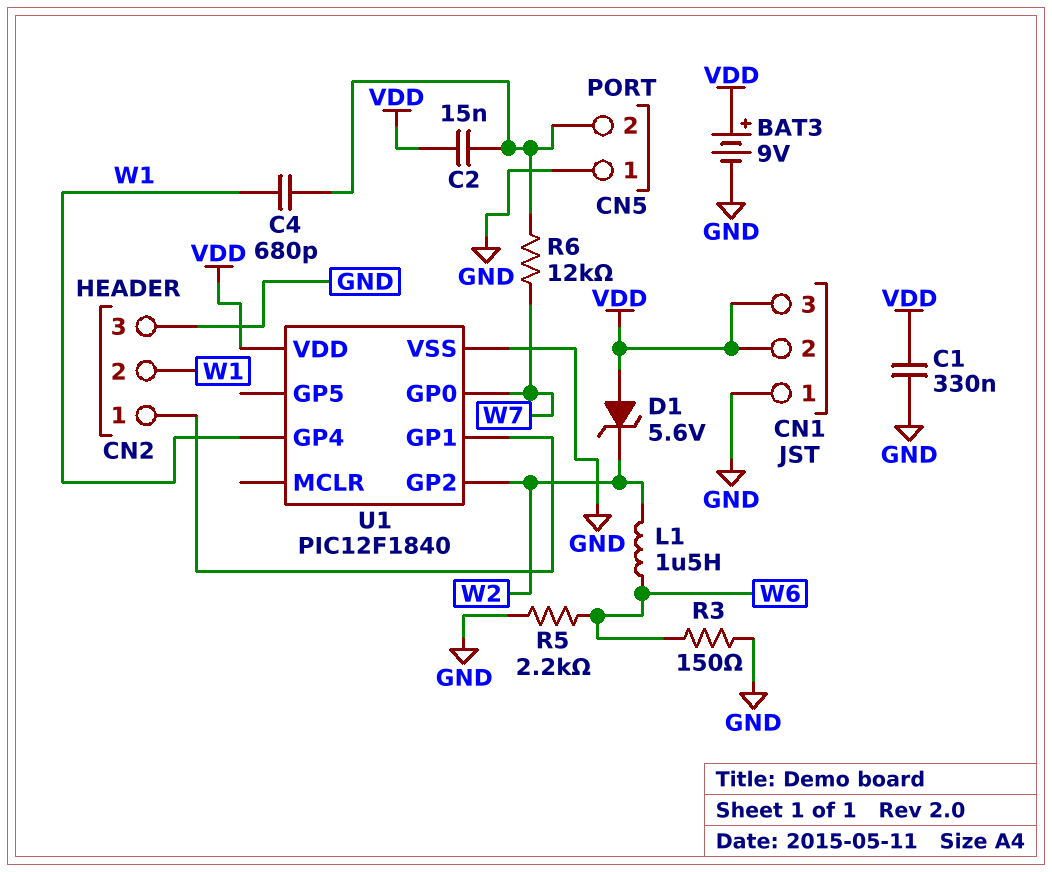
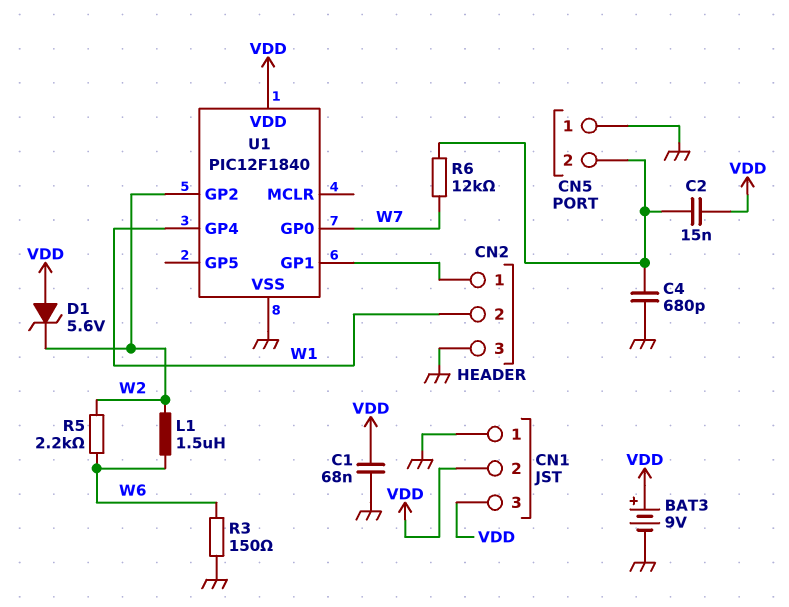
C1: 330nF (GND, VDD) -> 68nF (GND, VDD)
C4: 680pF (CN5/2, W1) -> 680pF (CN5/2, GND)
R5: 2.2k (GND, W6) -> 2.2k (W2, W6)

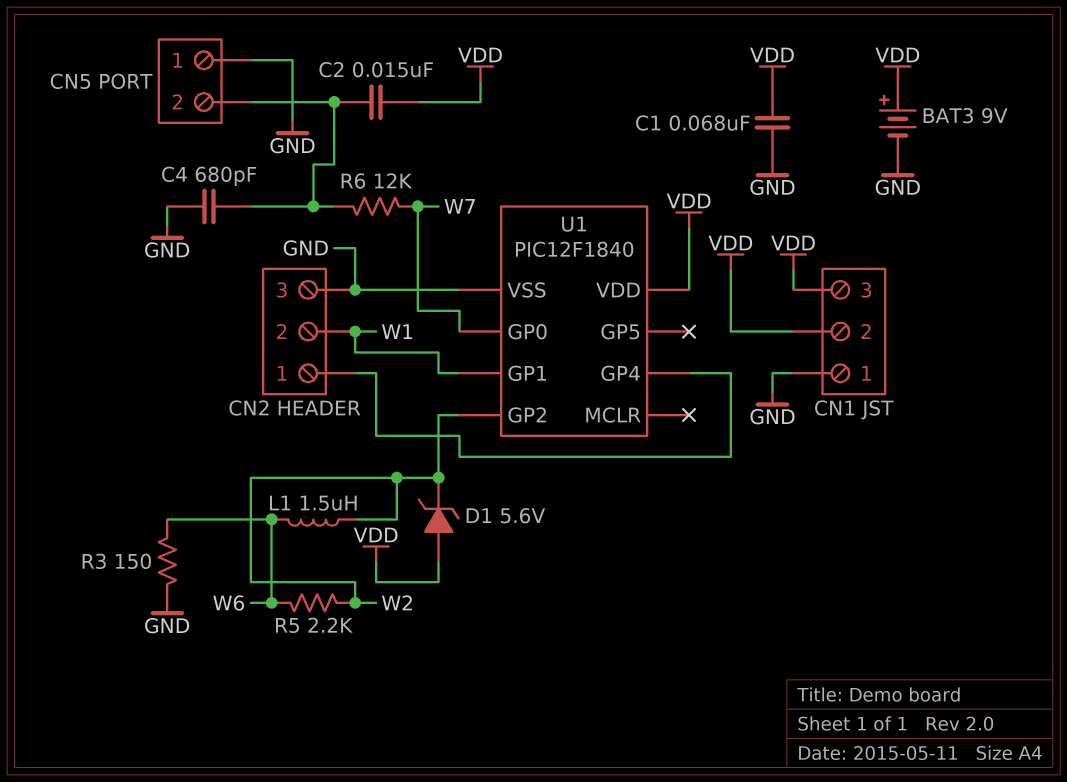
U1 pin GP1: CN2/1 -> W1
U1 pin GP4: W1 -> CN2/1

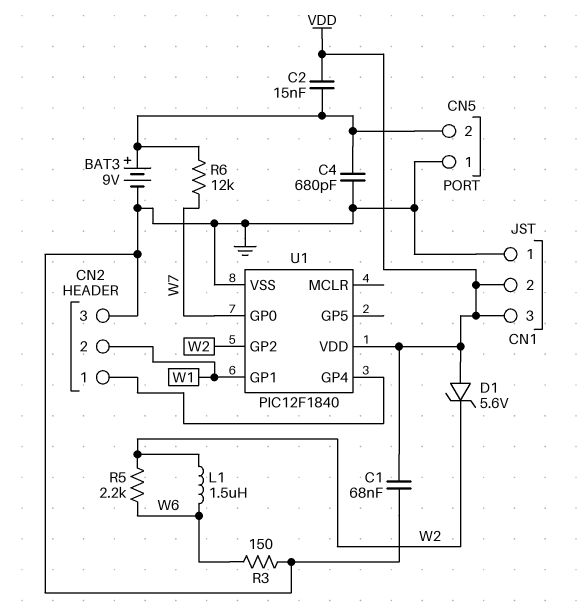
BAT3: 9V (plus VDD, minus GND) -> 9V (plus CN5/2, minus GND)

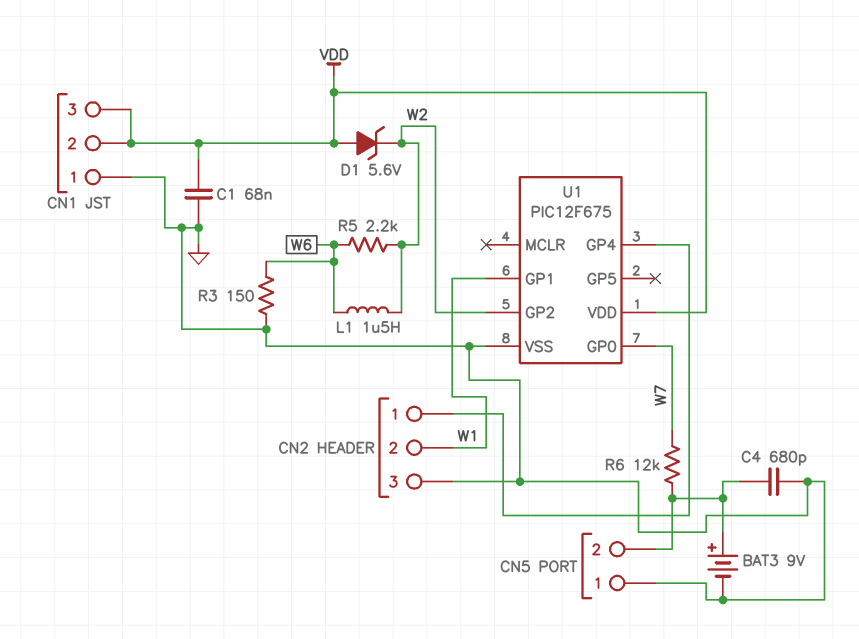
C2: 15nF (CN5/2, VDD) -> none
U1: PIC12F1840 -> PIC12F675

